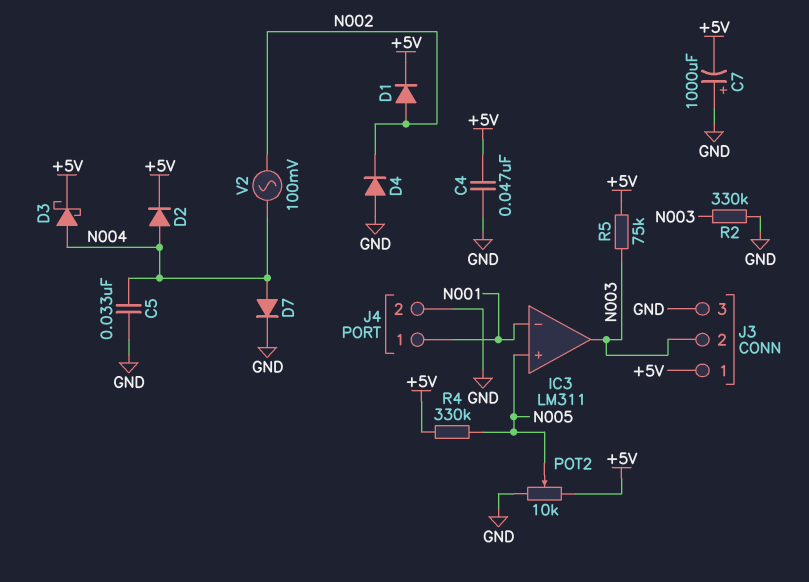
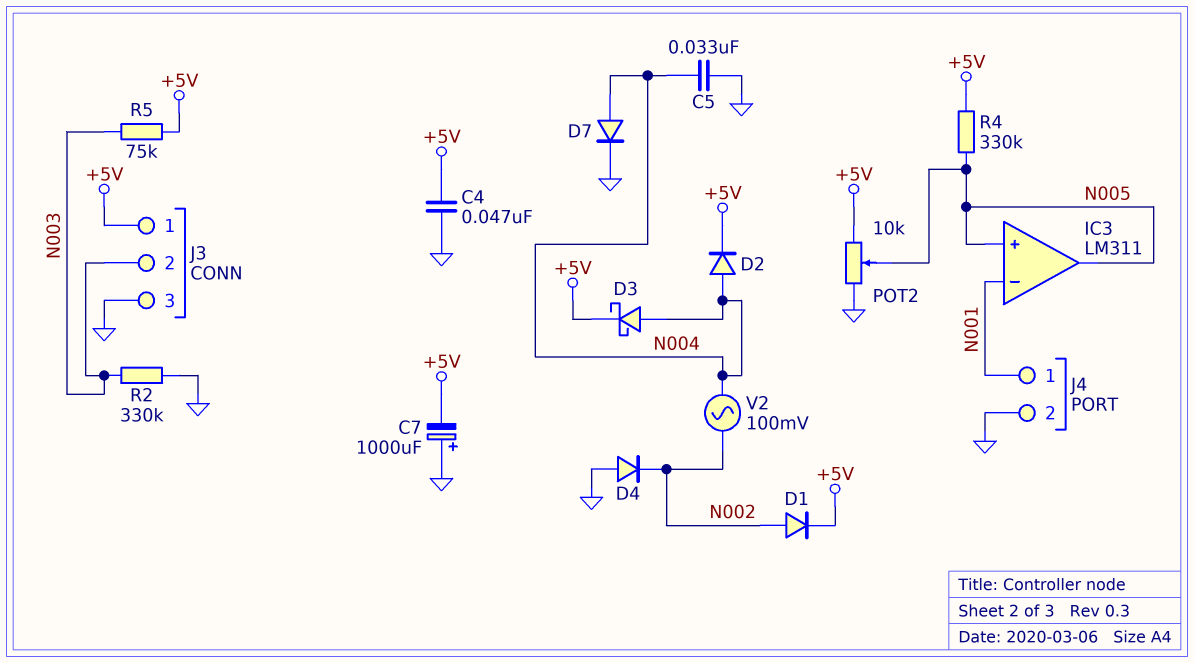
IC3 pin out: N003 -> N005

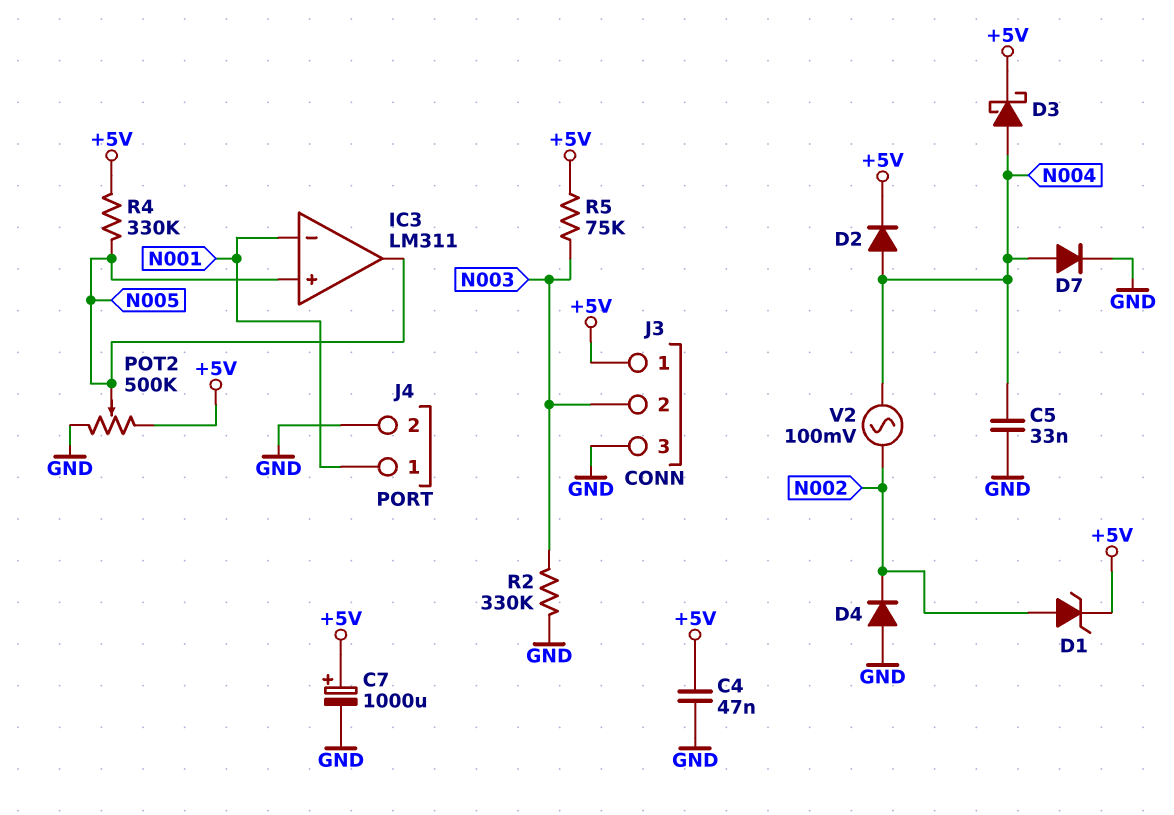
C7: 1000uF (plus GND, minus +5V) -> 1000uF (plus +5V, minus GND)
D1: diode (A N002, K +5V) -> zener (A N002, K +5V)
POT2: 10k (+5V, GND, wiper N005) -> 500k (+5V, GND, wiper N005)

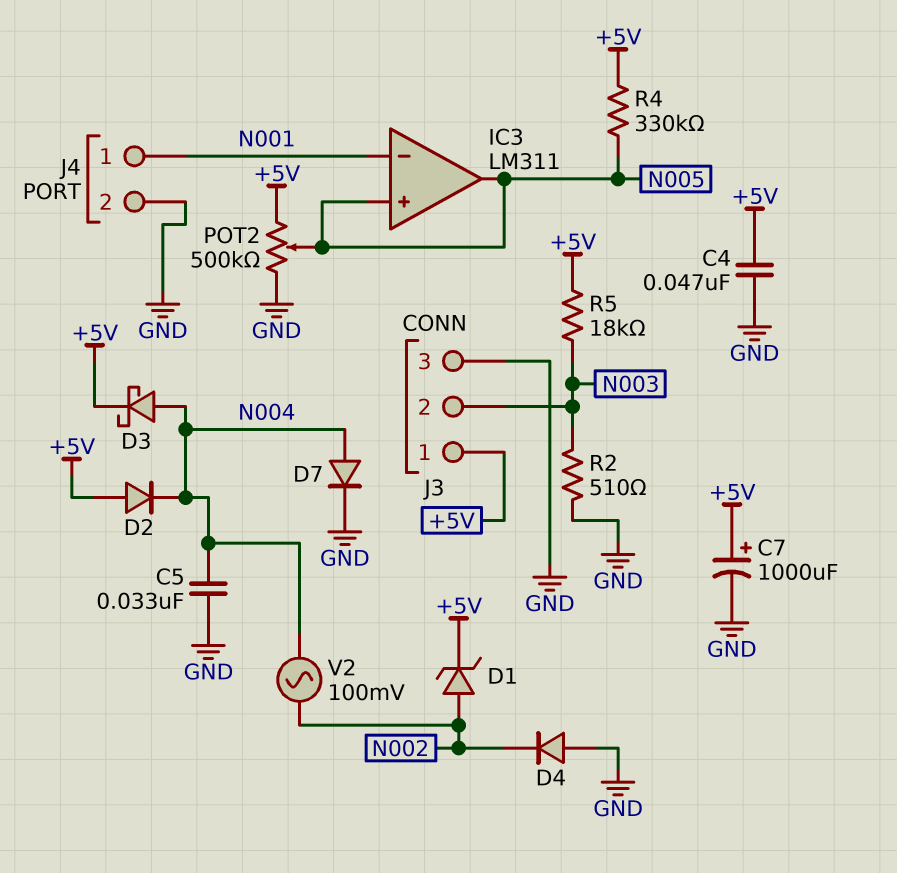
D2: diode (A N004, K +5V) -> diode (A +5V, K N004)
R2: 330k (GND, N003) -> 510 (GND, N003)
R5: 75k (+5V, N003) -> 18k (+5V, N003)

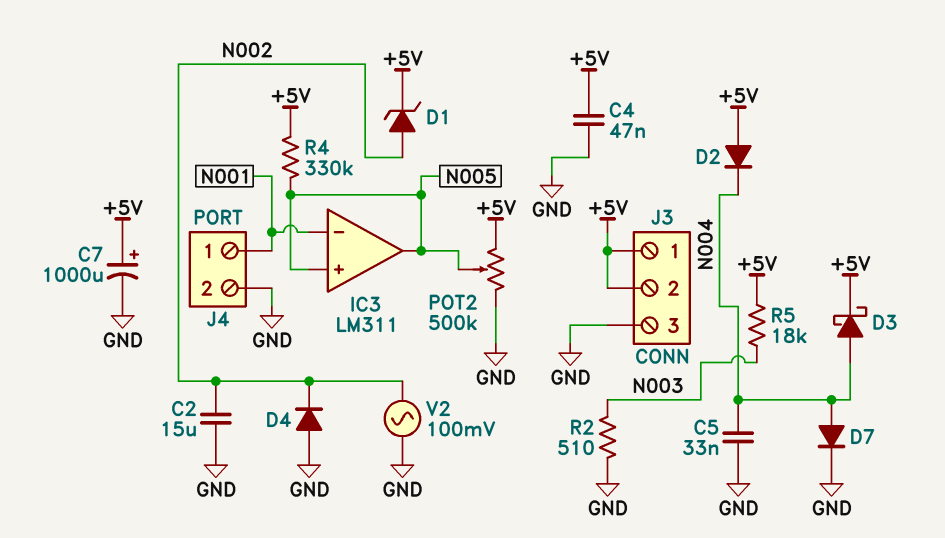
C2: none -> 15uF (GND, N002)
J3 pin 2: N003 -> +5V
V2: AC 100mV (N002, N004) -> AC 100mV (GND, N002)

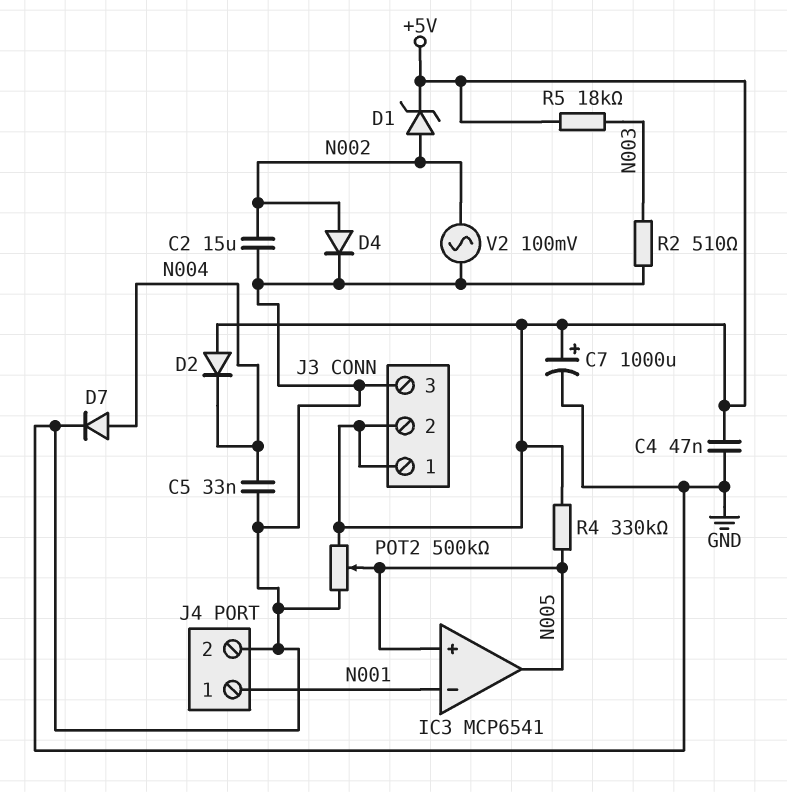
D3: schottky (A N004, K +5V) -> none
D4: diode (A GND, K N002) -> diode (A N002, K GND)
IC3: LM311 -> MCP6541

